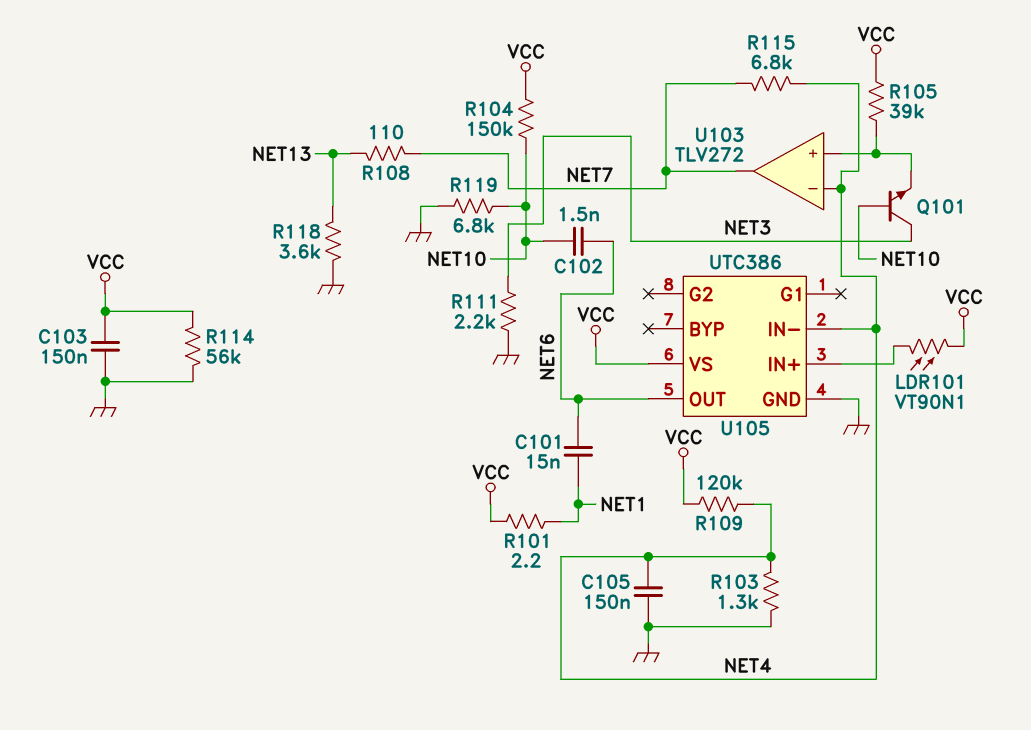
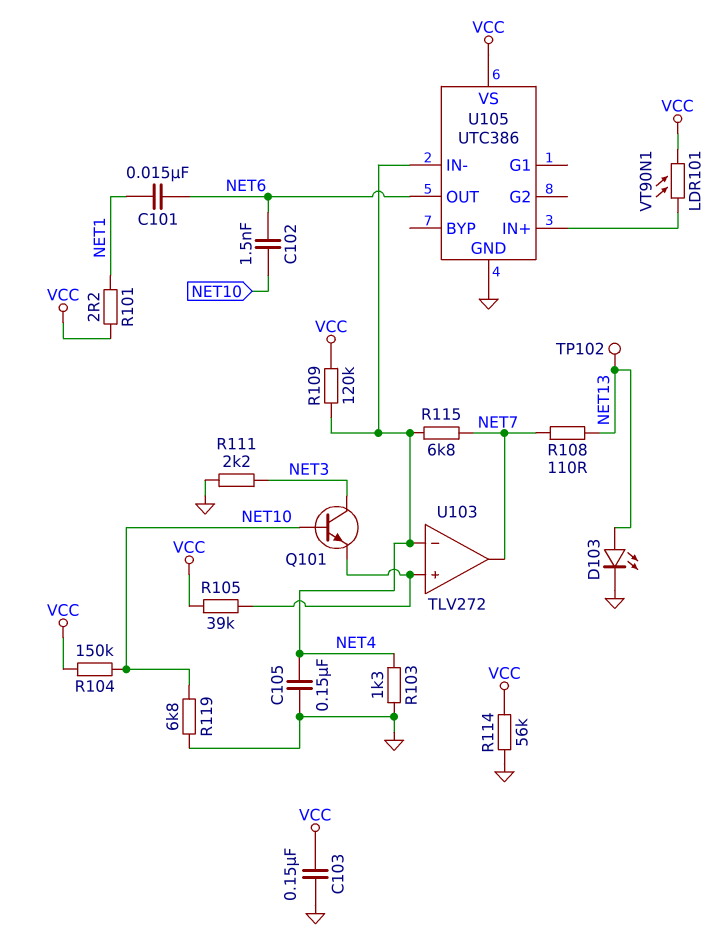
D103: none -> LED (A NET13, K GND)
R118: 3.6k (GND, NET13) -> none
TP102: none -> test point (NET13)

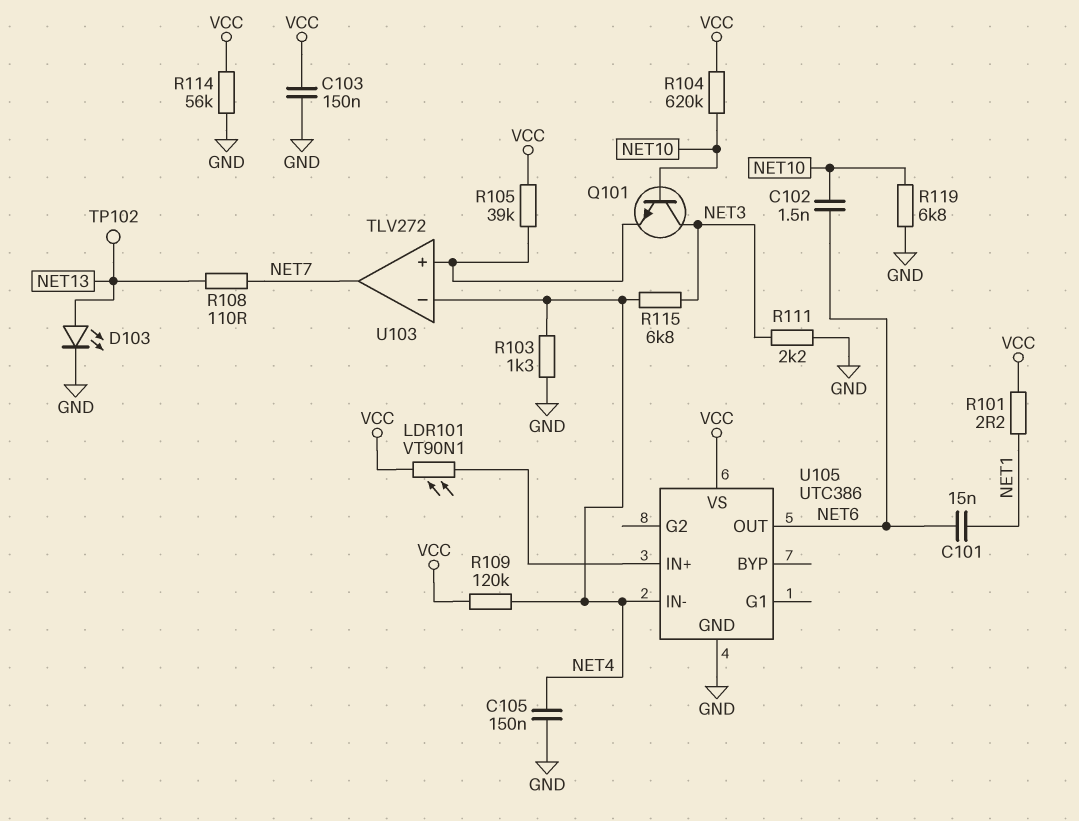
R104: 150k (NET10, VCC) -> 620k (NET10, VCC)
R115: 6.8k (NET4, NET7) -> 6.8k (NET3, NET4)

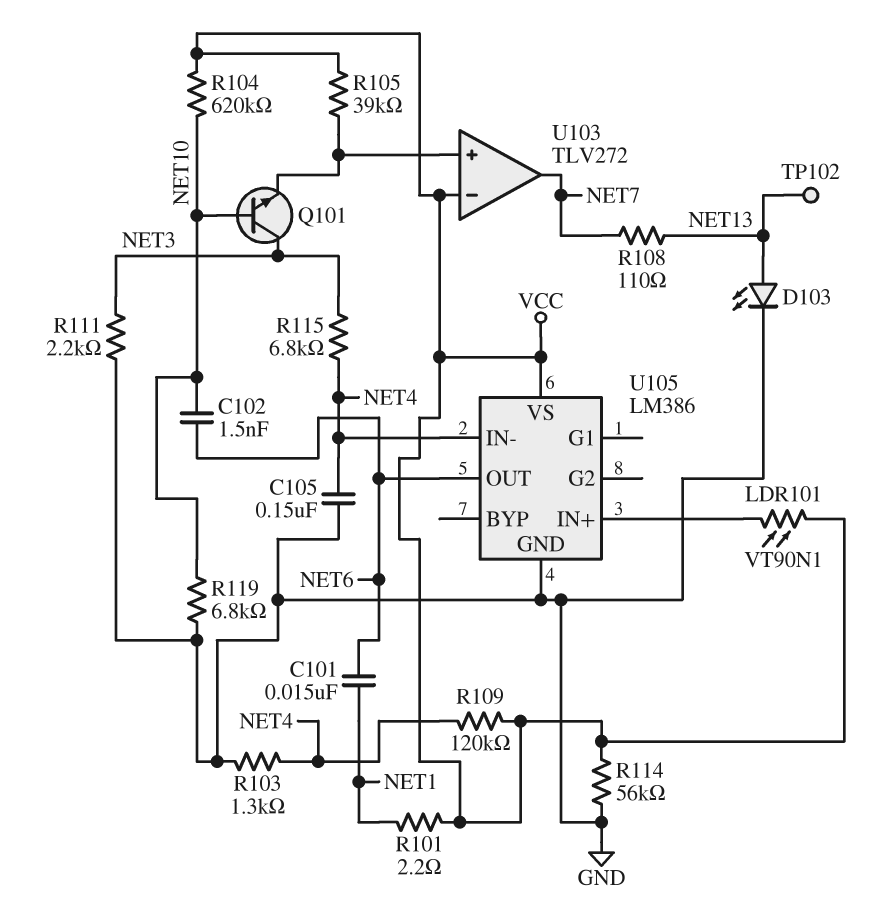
C103: 150nF (GND, VCC) -> none
U103 pin in-: NET4 -> VCC
U105: UTC386 -> LM386

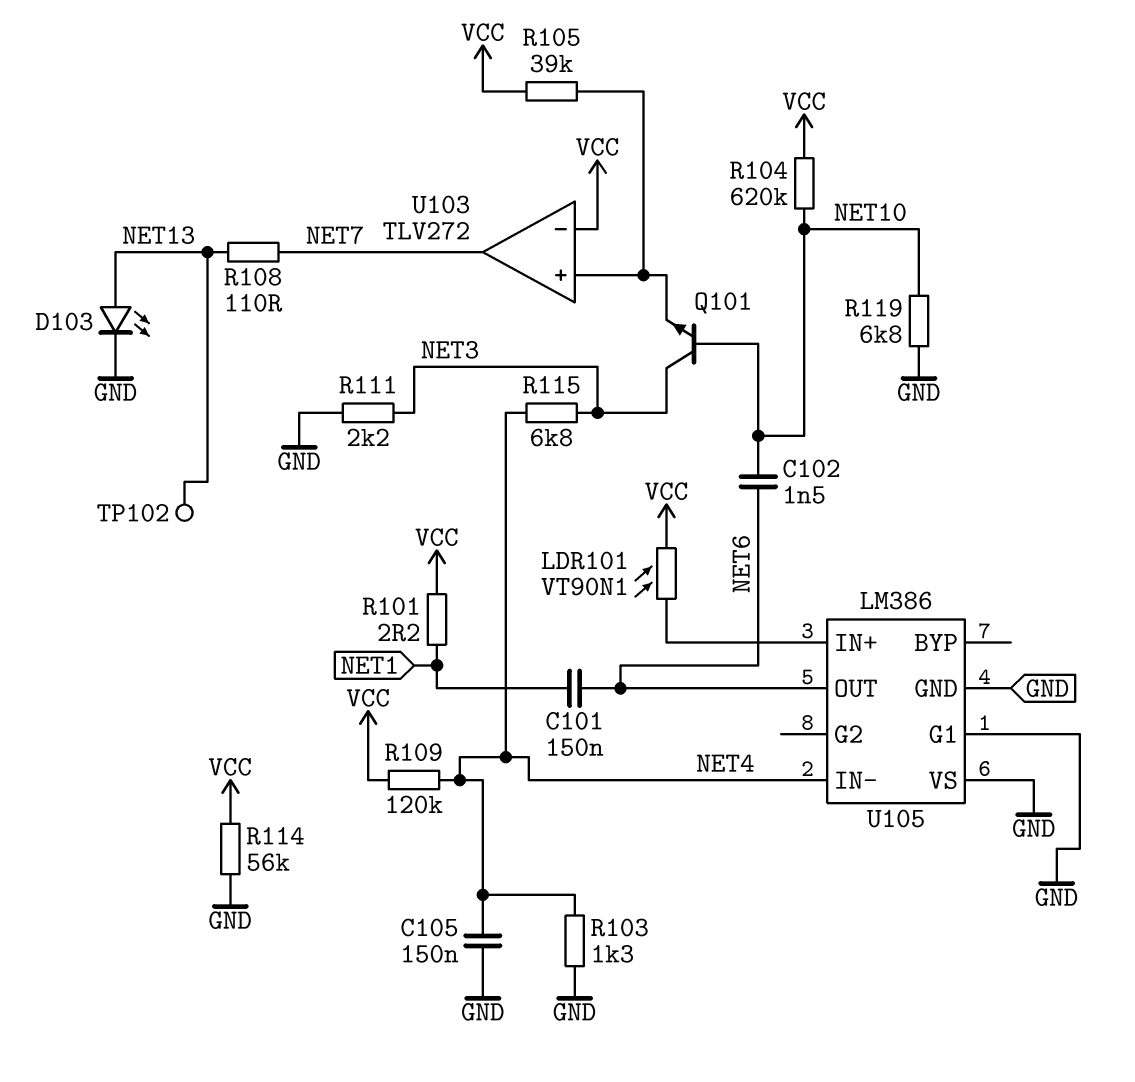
C101: 15nF (NET1, NET6) -> 150nF (NET1, NET6)
U105 pin G1: none -> GND
U105 pin VS: VCC -> GND

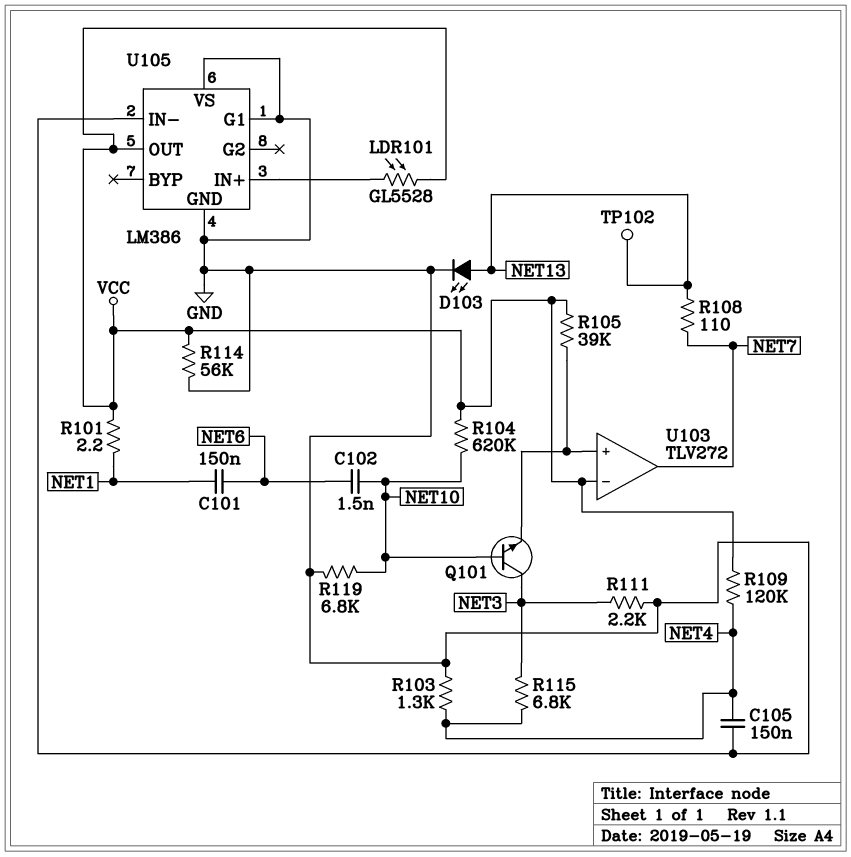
LDR101: VT90N1 (U105/IN+, VCC) -> GL5528 (U105/IN+, VCC)
U105 pin IN-: NET4 -> GND
U105 pin OUT: NET6 -> VCC

